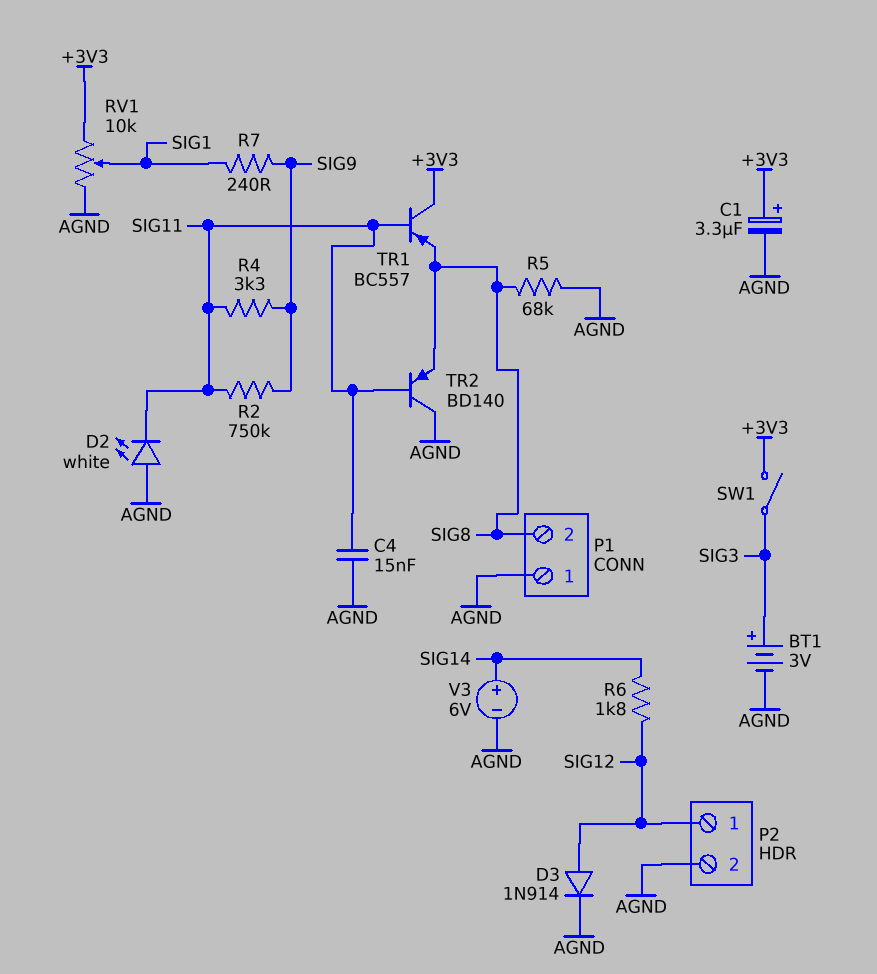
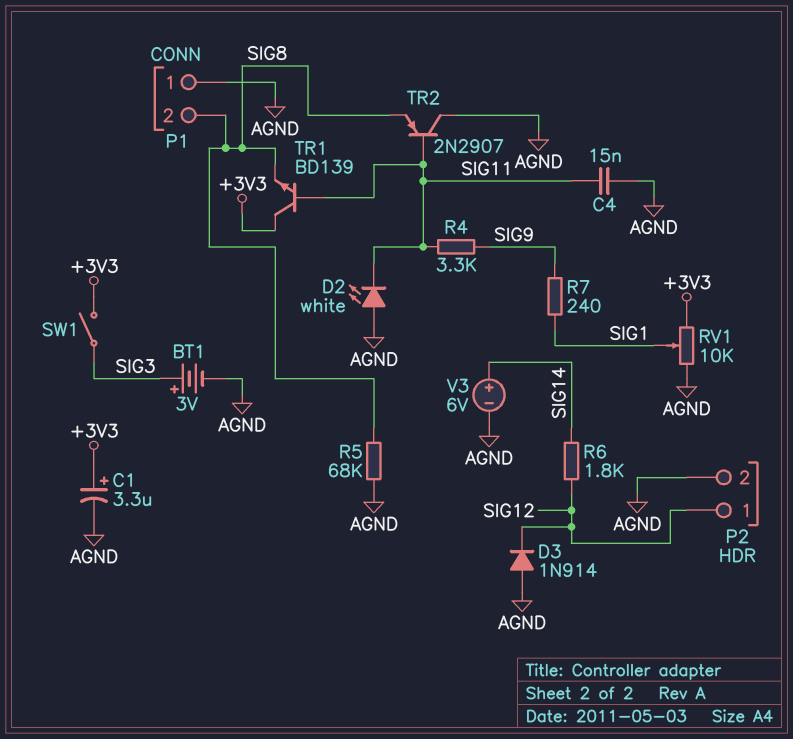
D3: diode 1N914 (A SIG12, K AGND) -> diode 1N914 (A AGND, K SIG12)
R2: 750k (SIG9, SIG11) -> none
TR1: PNP BC557 (B SIG11, C +3V3, E SIG8) -> NPN BD139 (B SIG11, C +3V3, E SIG8)
TR2: PNP BD140 (B SIG11, C AGND, E SIG8) -> PNP 2N2907 (B SIG11, C AGND, E SIG8)

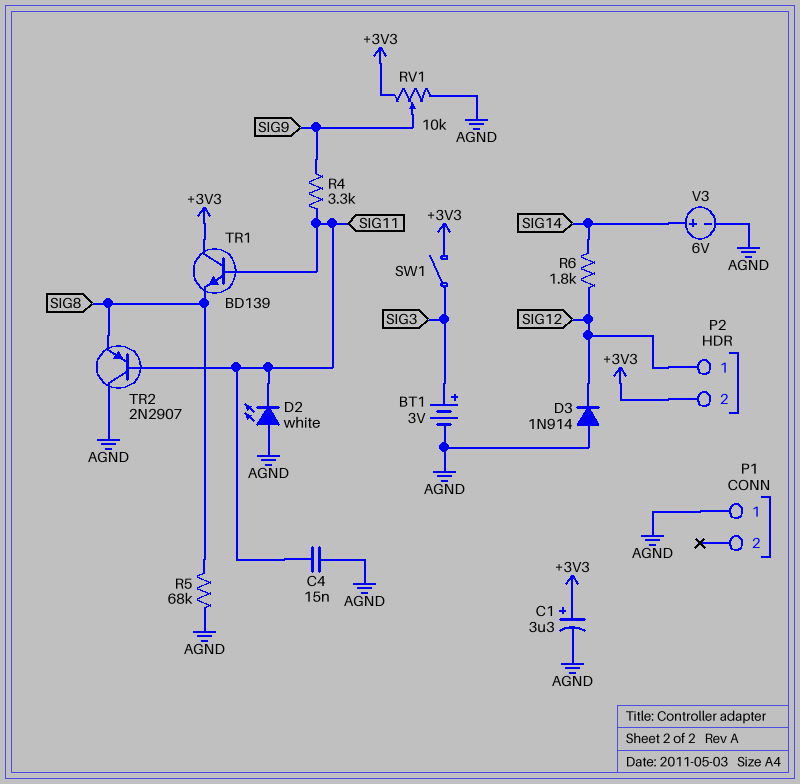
P1 pin 2: SIG8 -> none
P2 pin 2: AGND -> +3V3
R7: 240 (SIG1, SIG9) -> none
RV1: 10k (+3V3, AGND, wiper SIG1) -> 10k (+3V3, AGND, wiper SIG9)

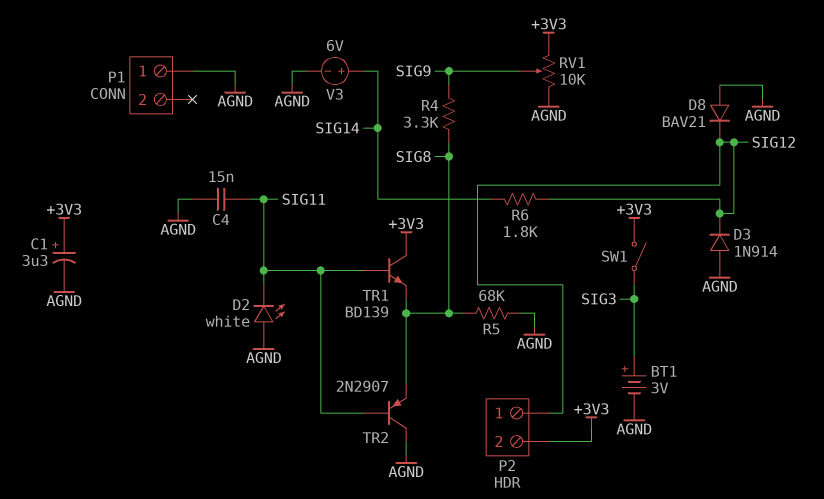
D8: none -> diode BAV21 (A AGND, K SIG12)
R4: 3.3k (SIG9, SIG11) -> 3.3k (SIG8, SIG9)

